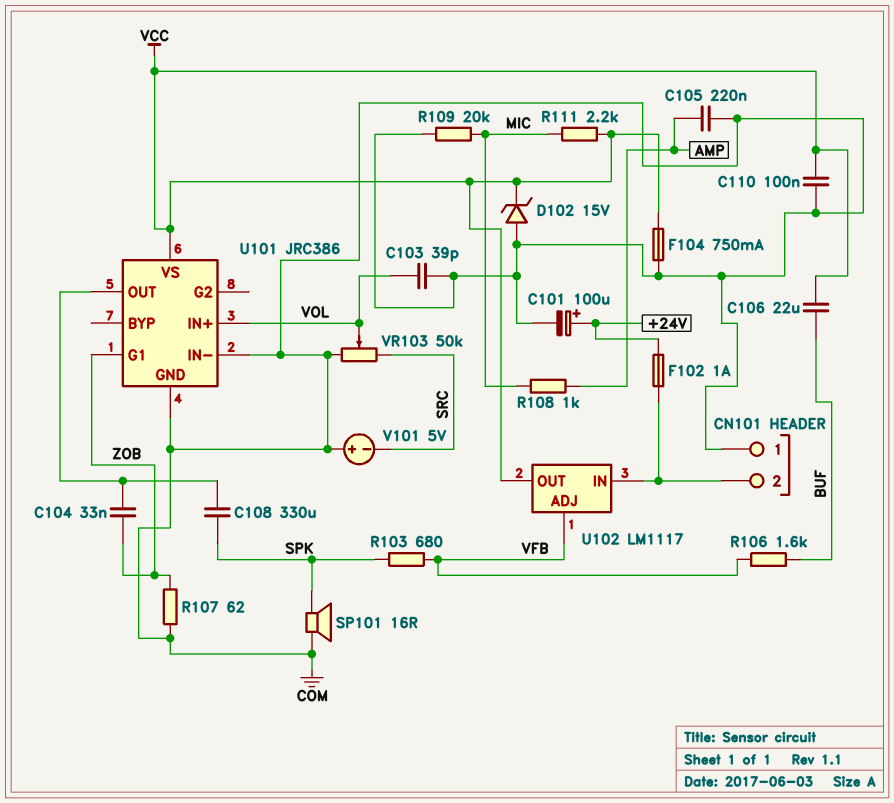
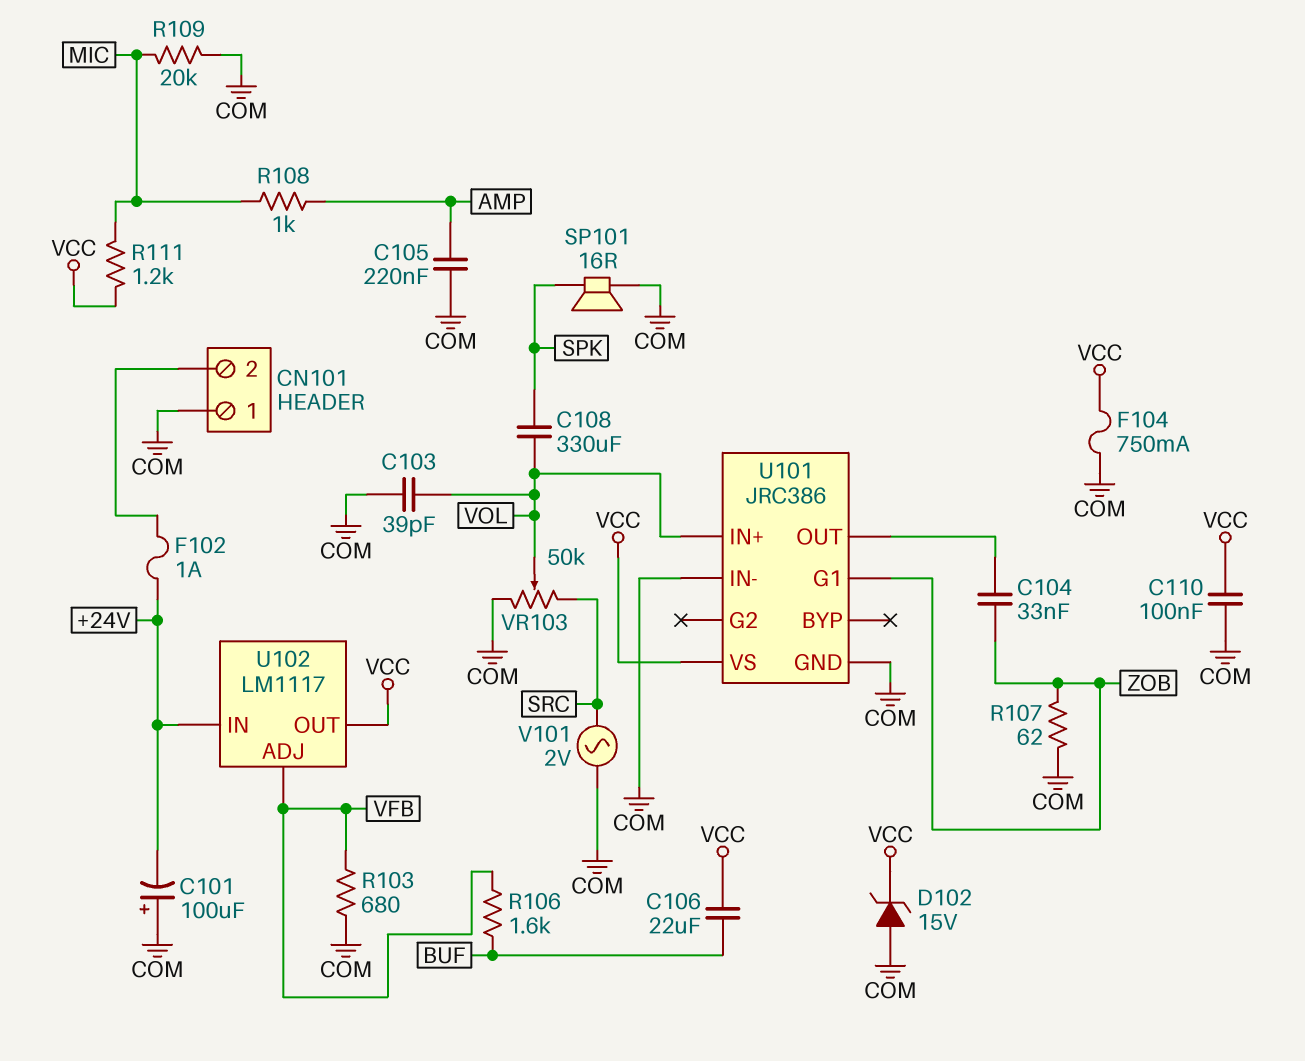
C101: 100uF (plus +24V, minus COM) -> 100uF (plus COM, minus +24V)
C108: 330uF (SPK, U101/OUT) -> 330uF (SPK, VOL)
R103: 680 (SPK, VFB) -> 680 (COM, VFB)
R111: 2.2k (MIC, VCC) -> 1.2k (MIC, VCC)
U102 pin IN: CN101/2 -> +24V
V101: 5V (plus COM, minus SRC) -> AC 2V (COM, SRC)

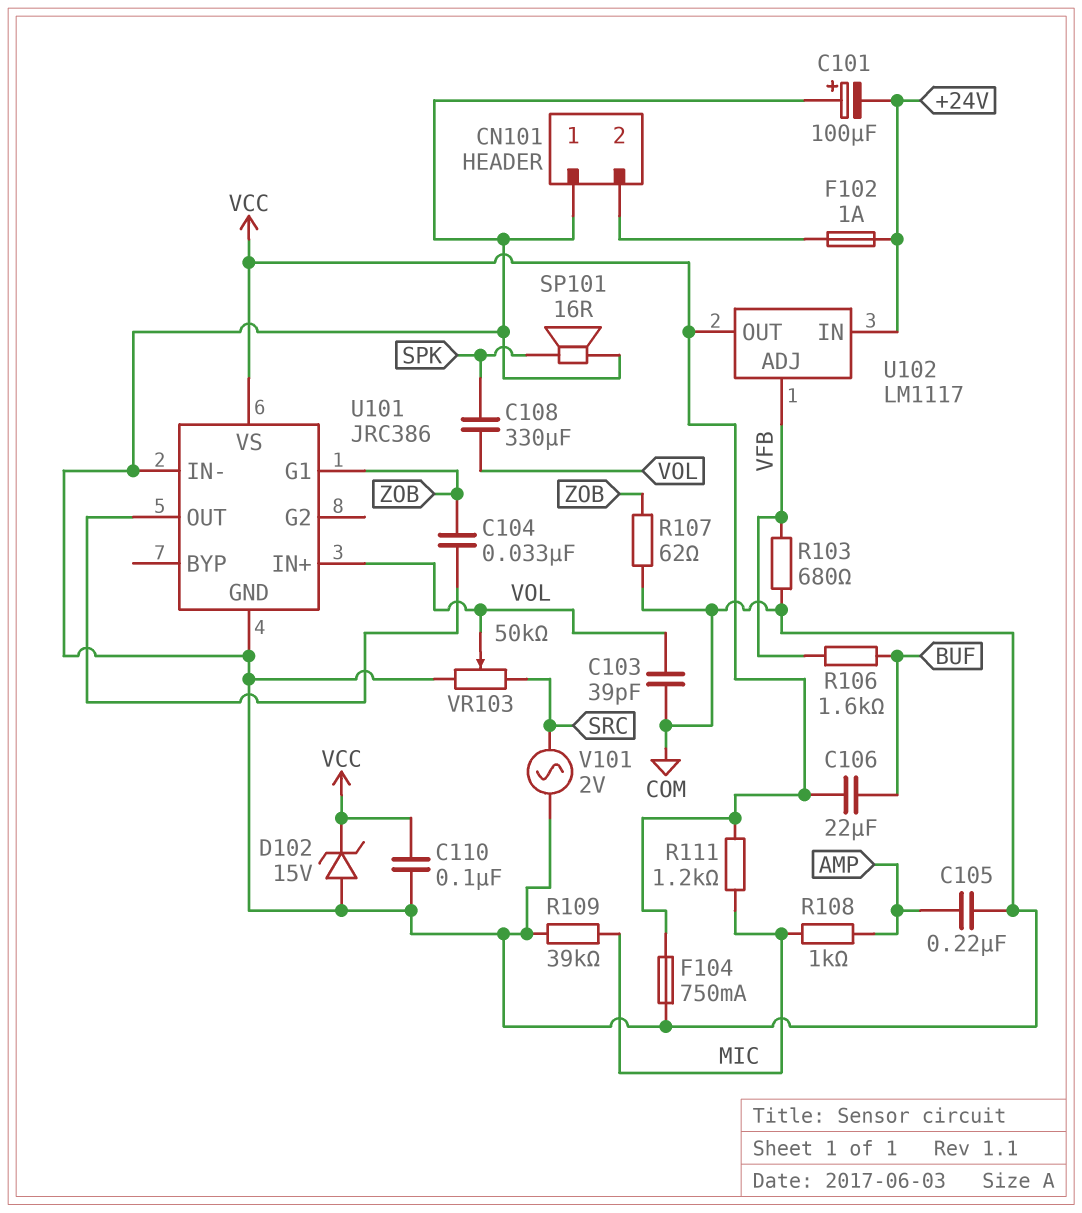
R109: 20k (COM, MIC) -> 39k (COM, MIC)

